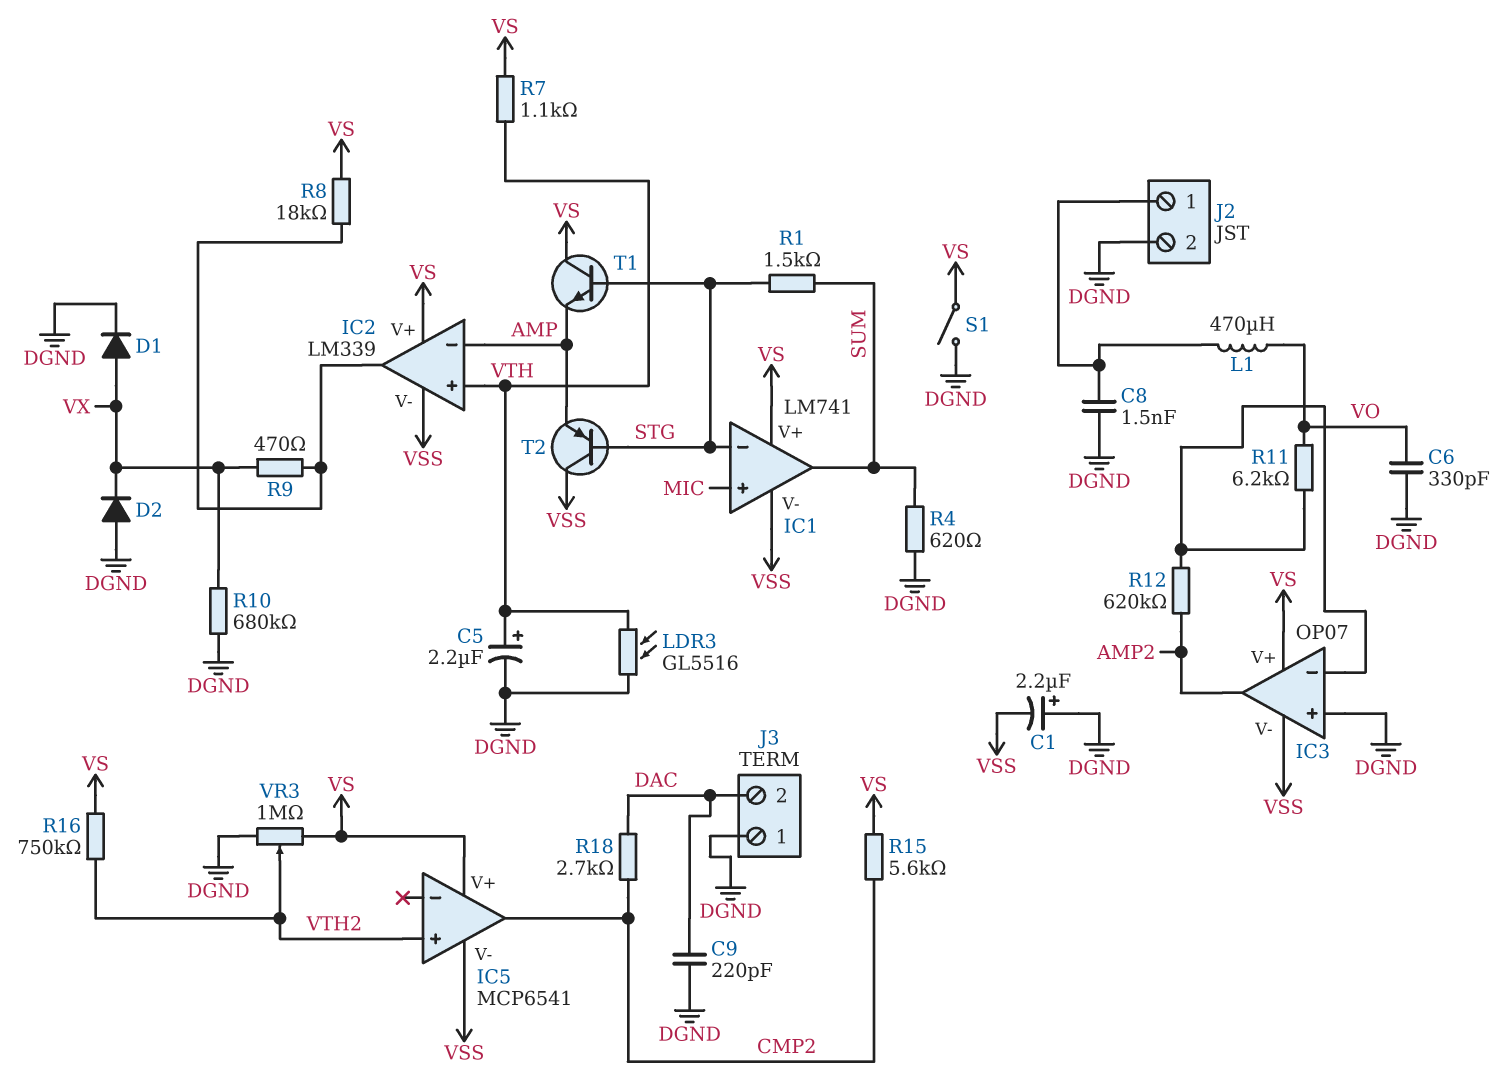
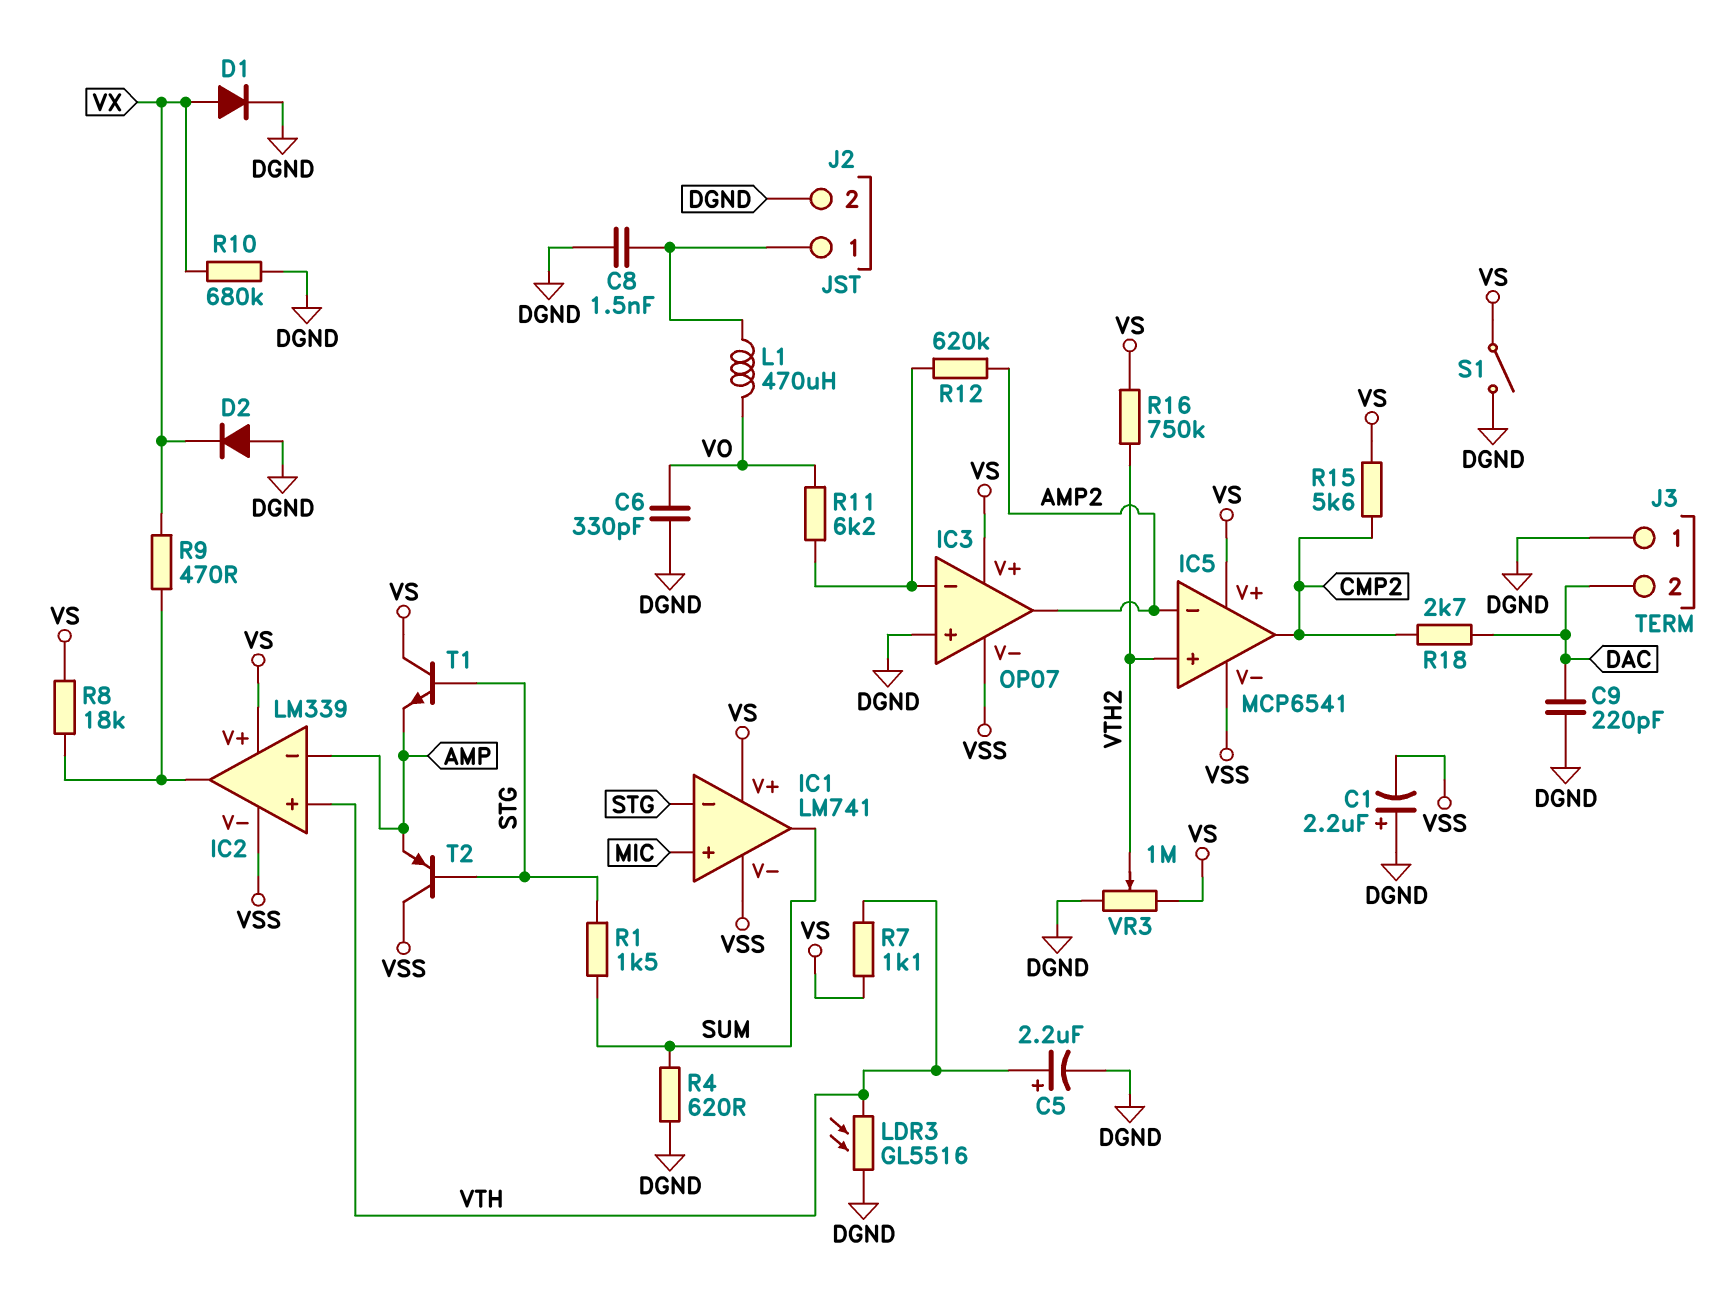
IC5 pin in-: none -> AMP2

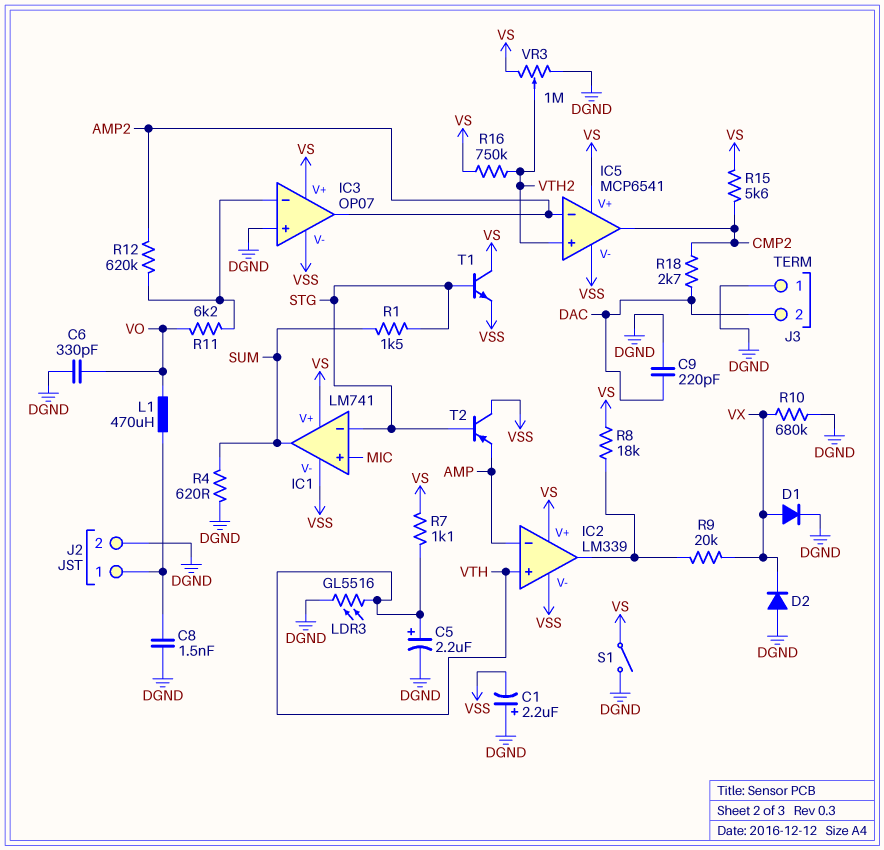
R9: 470 (IC2/out, VX) -> 20k (IC2/out, VX)
T1: NPN (B STG, C VS, E AMP) -> NPN (B STG, C VS, E VSS)

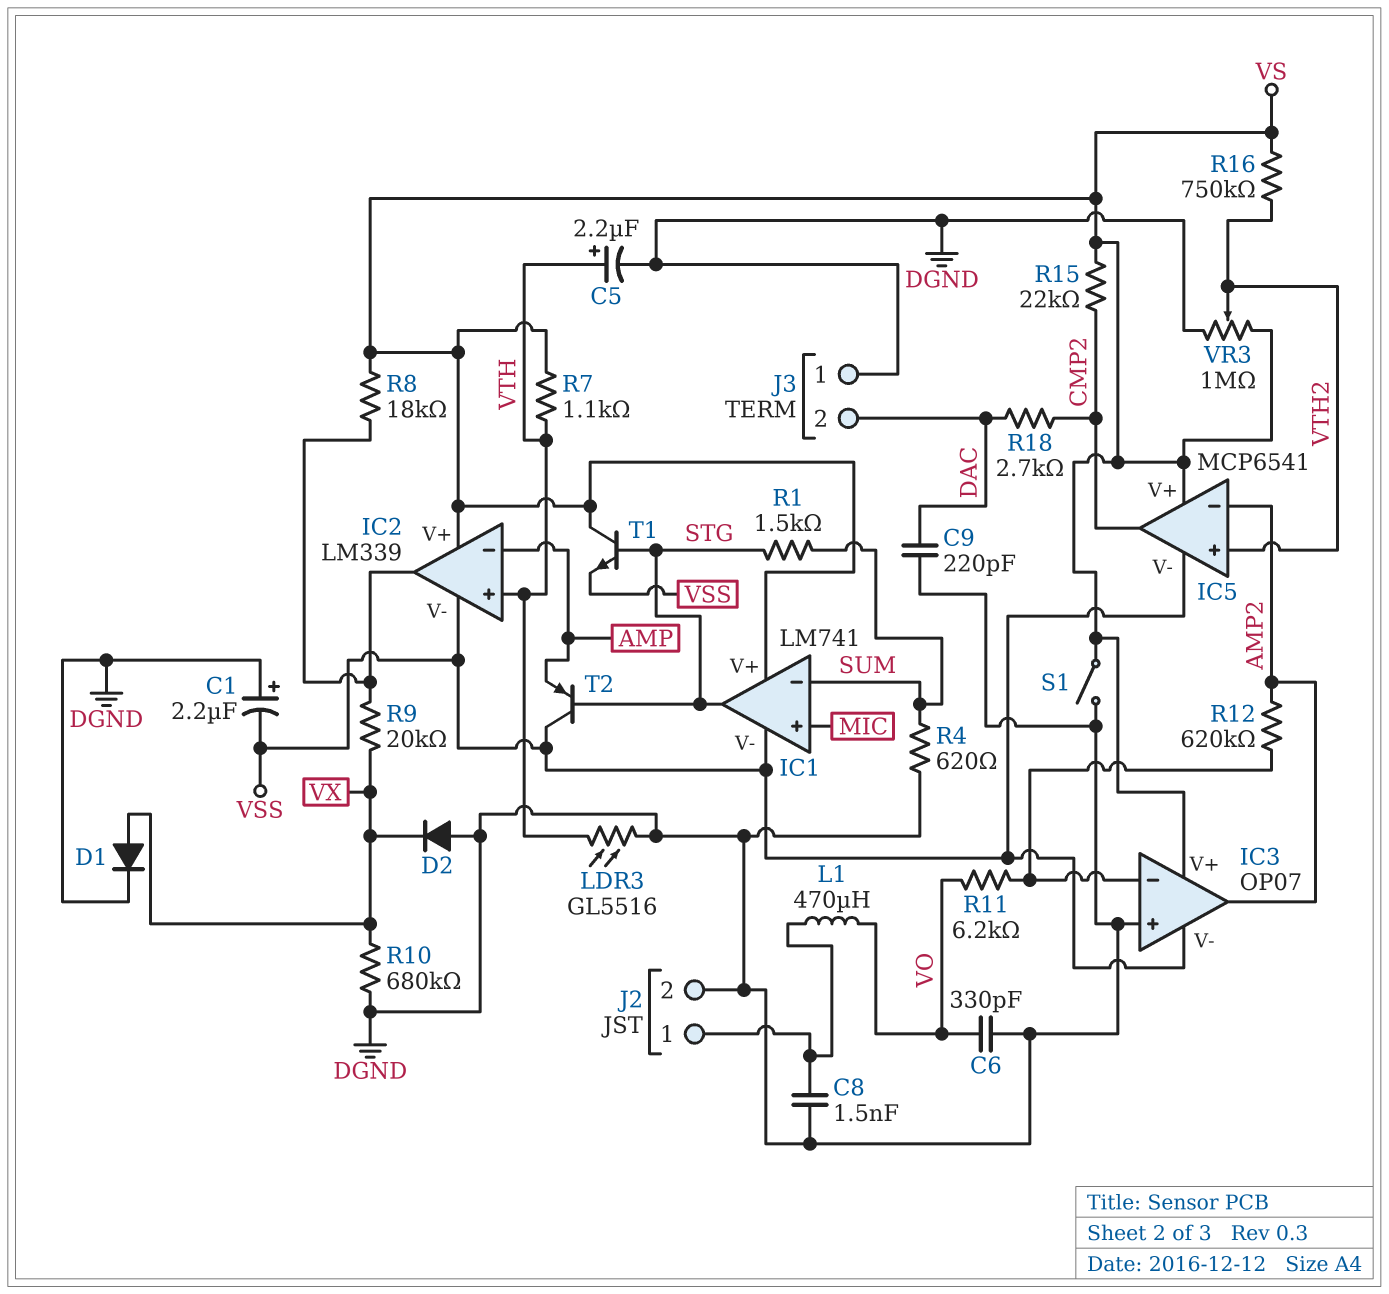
IC1 pin in-: STG -> SUM
IC1 pin out: SUM -> STG
R15: 5.6k (CMP2, VS) -> 22k (CMP2, VS)

